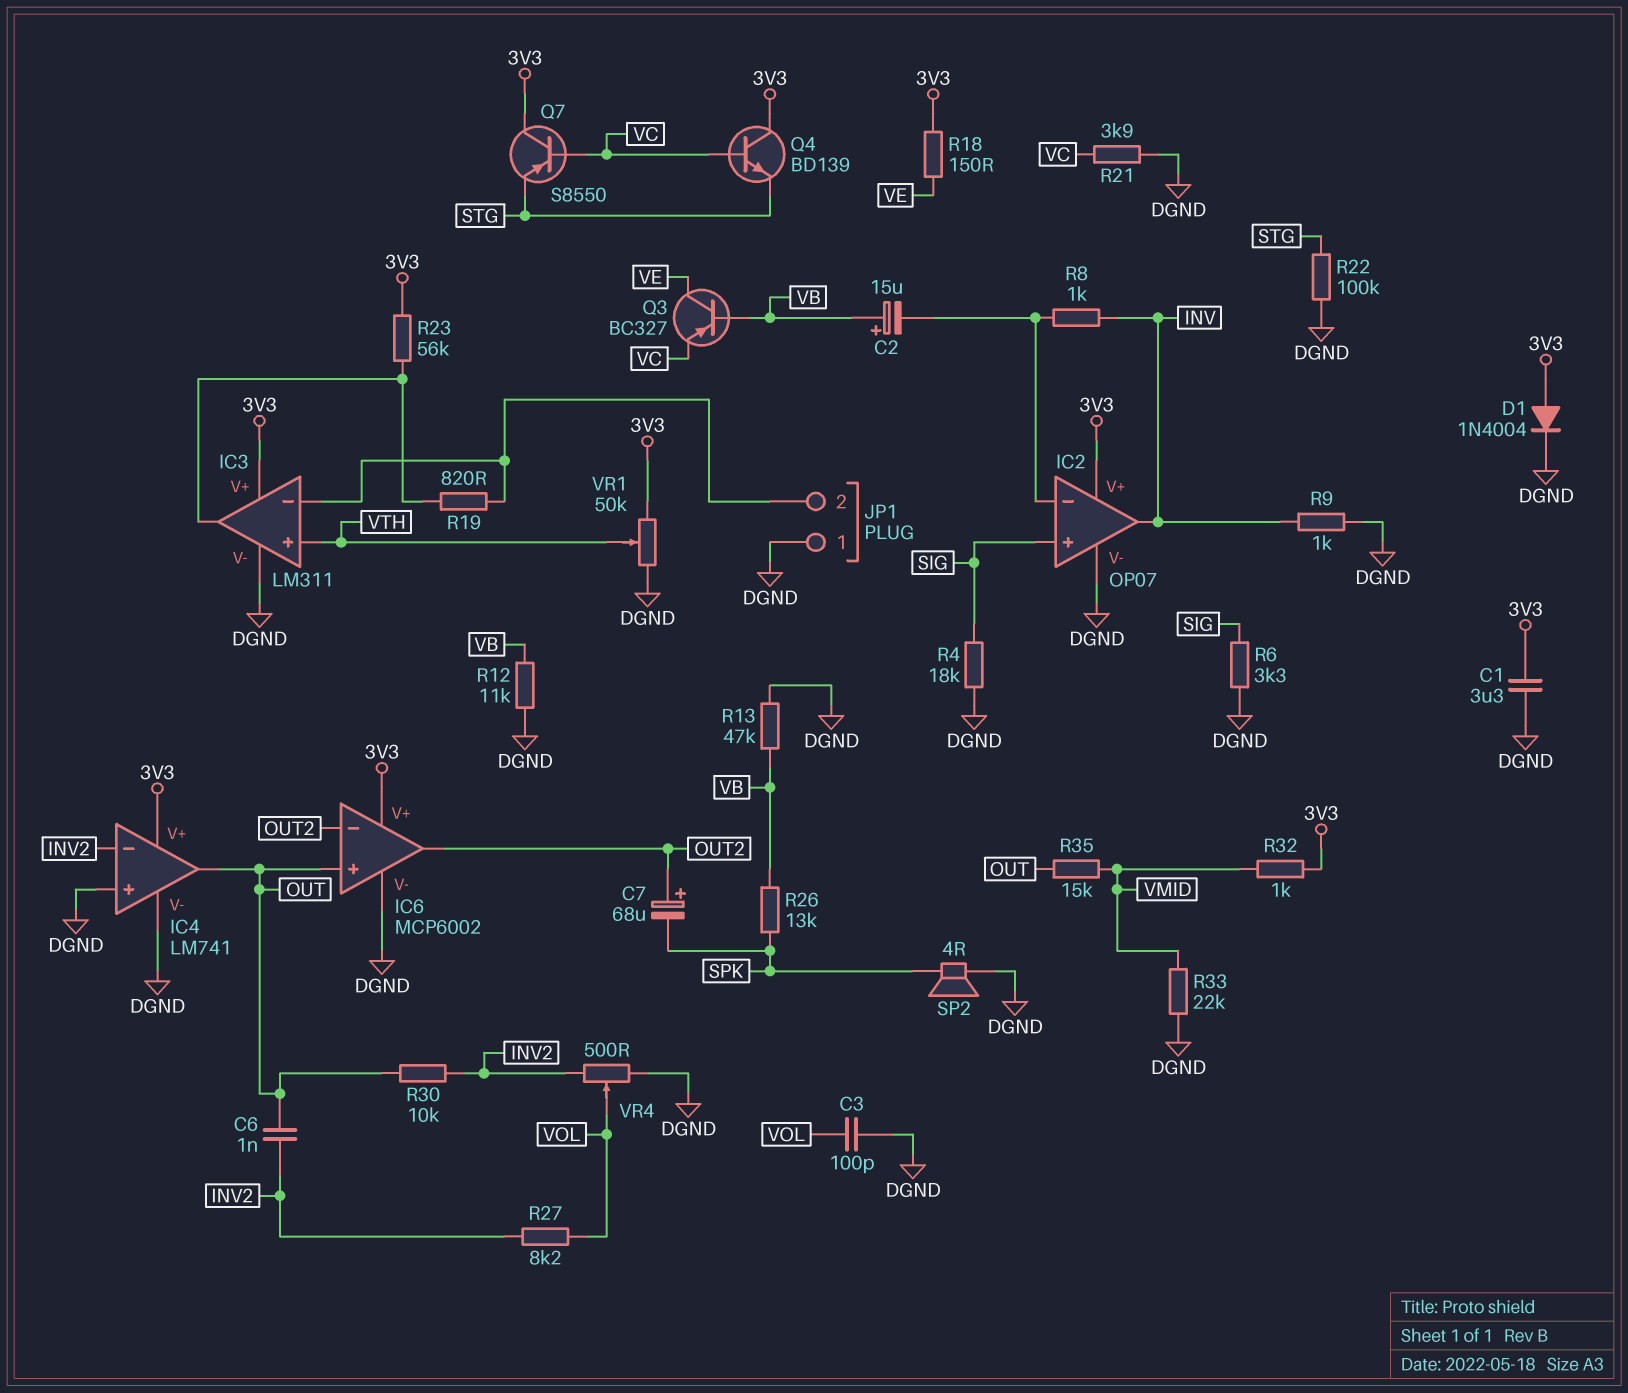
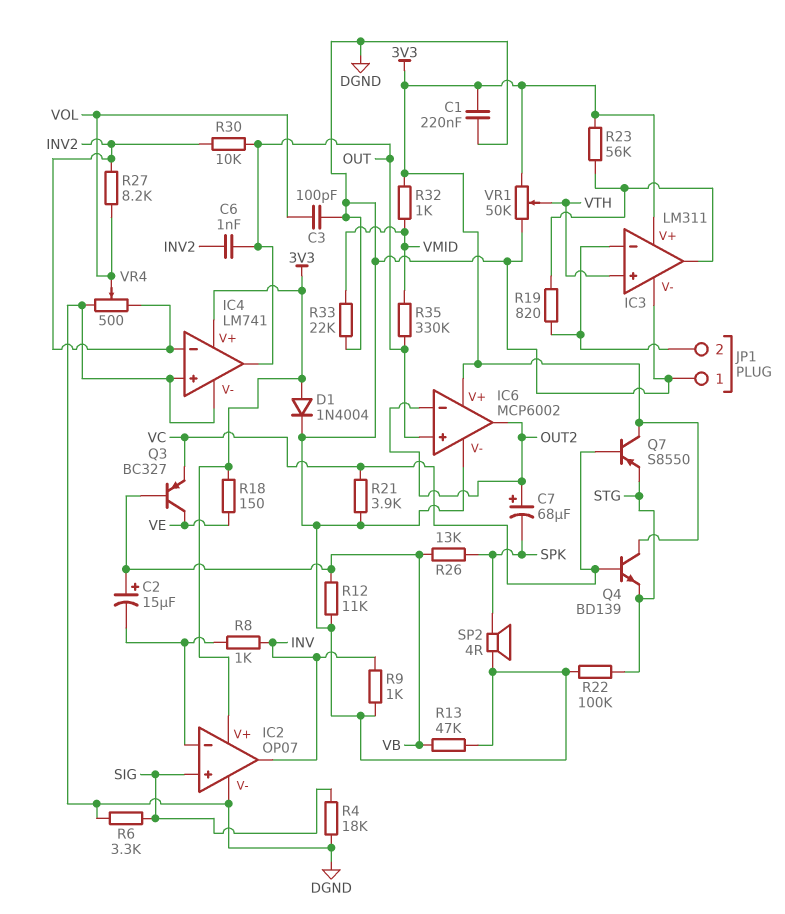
C1: 3.3uF (3V3, DGND) -> 220nF (3V3, DGND)
R35: 15k (OUT, VMID) -> 330k (OUT, VMID)

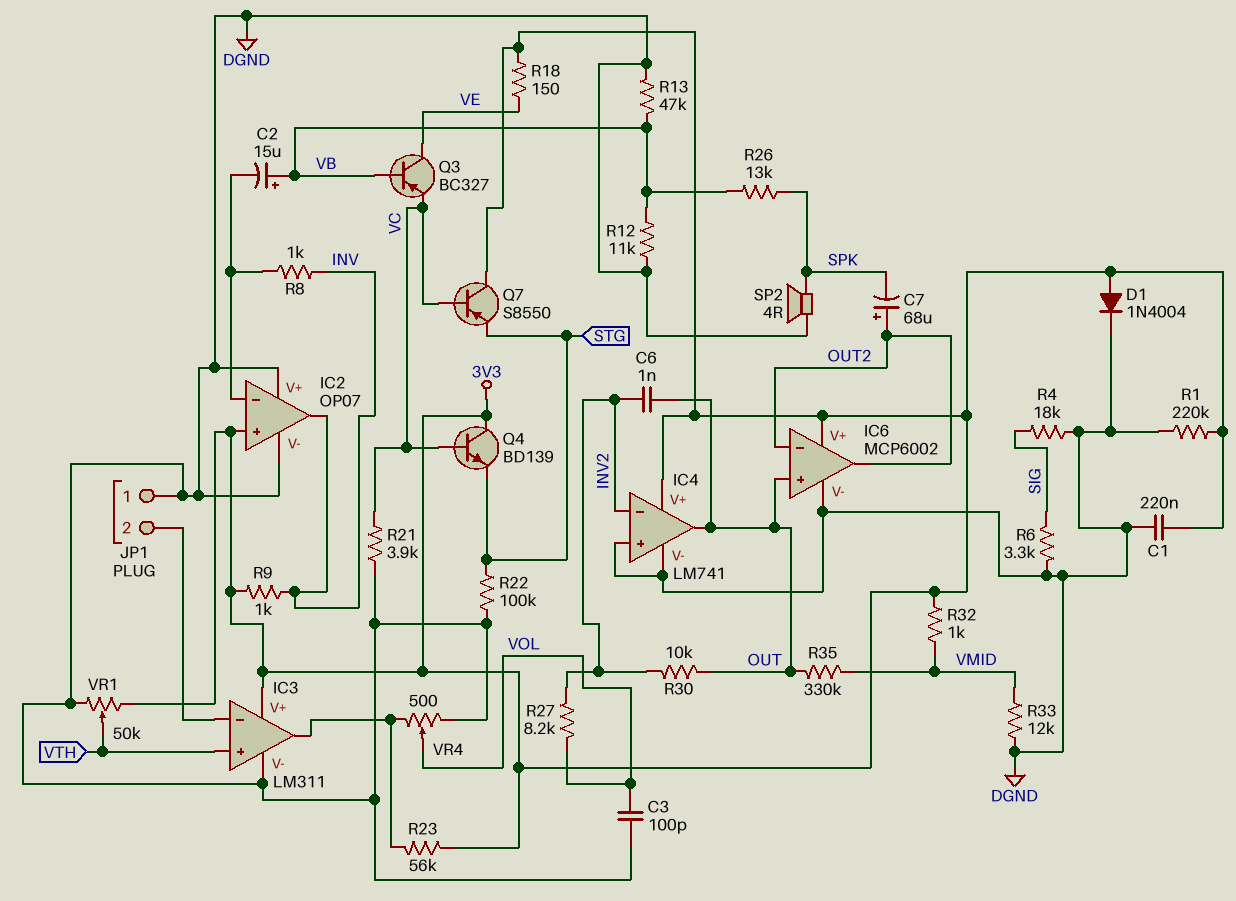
IC2 pin V+: 3V3 -> DGND
IC2 pin in+: SIG -> 3V3
R1: none -> 220k (3V3, DGND)
R9: 1k (DGND, INV) -> 1k (3V3, INV)
R19: 820 (IC3/in-, IC3/out) -> none
R33: 22k (DGND, VMID) -> 12k (DGND, VMID)
VR4: 500 (DGND, INV2, wiper VOL) -> 500 (DGND, IC3/out, wiper VOL)

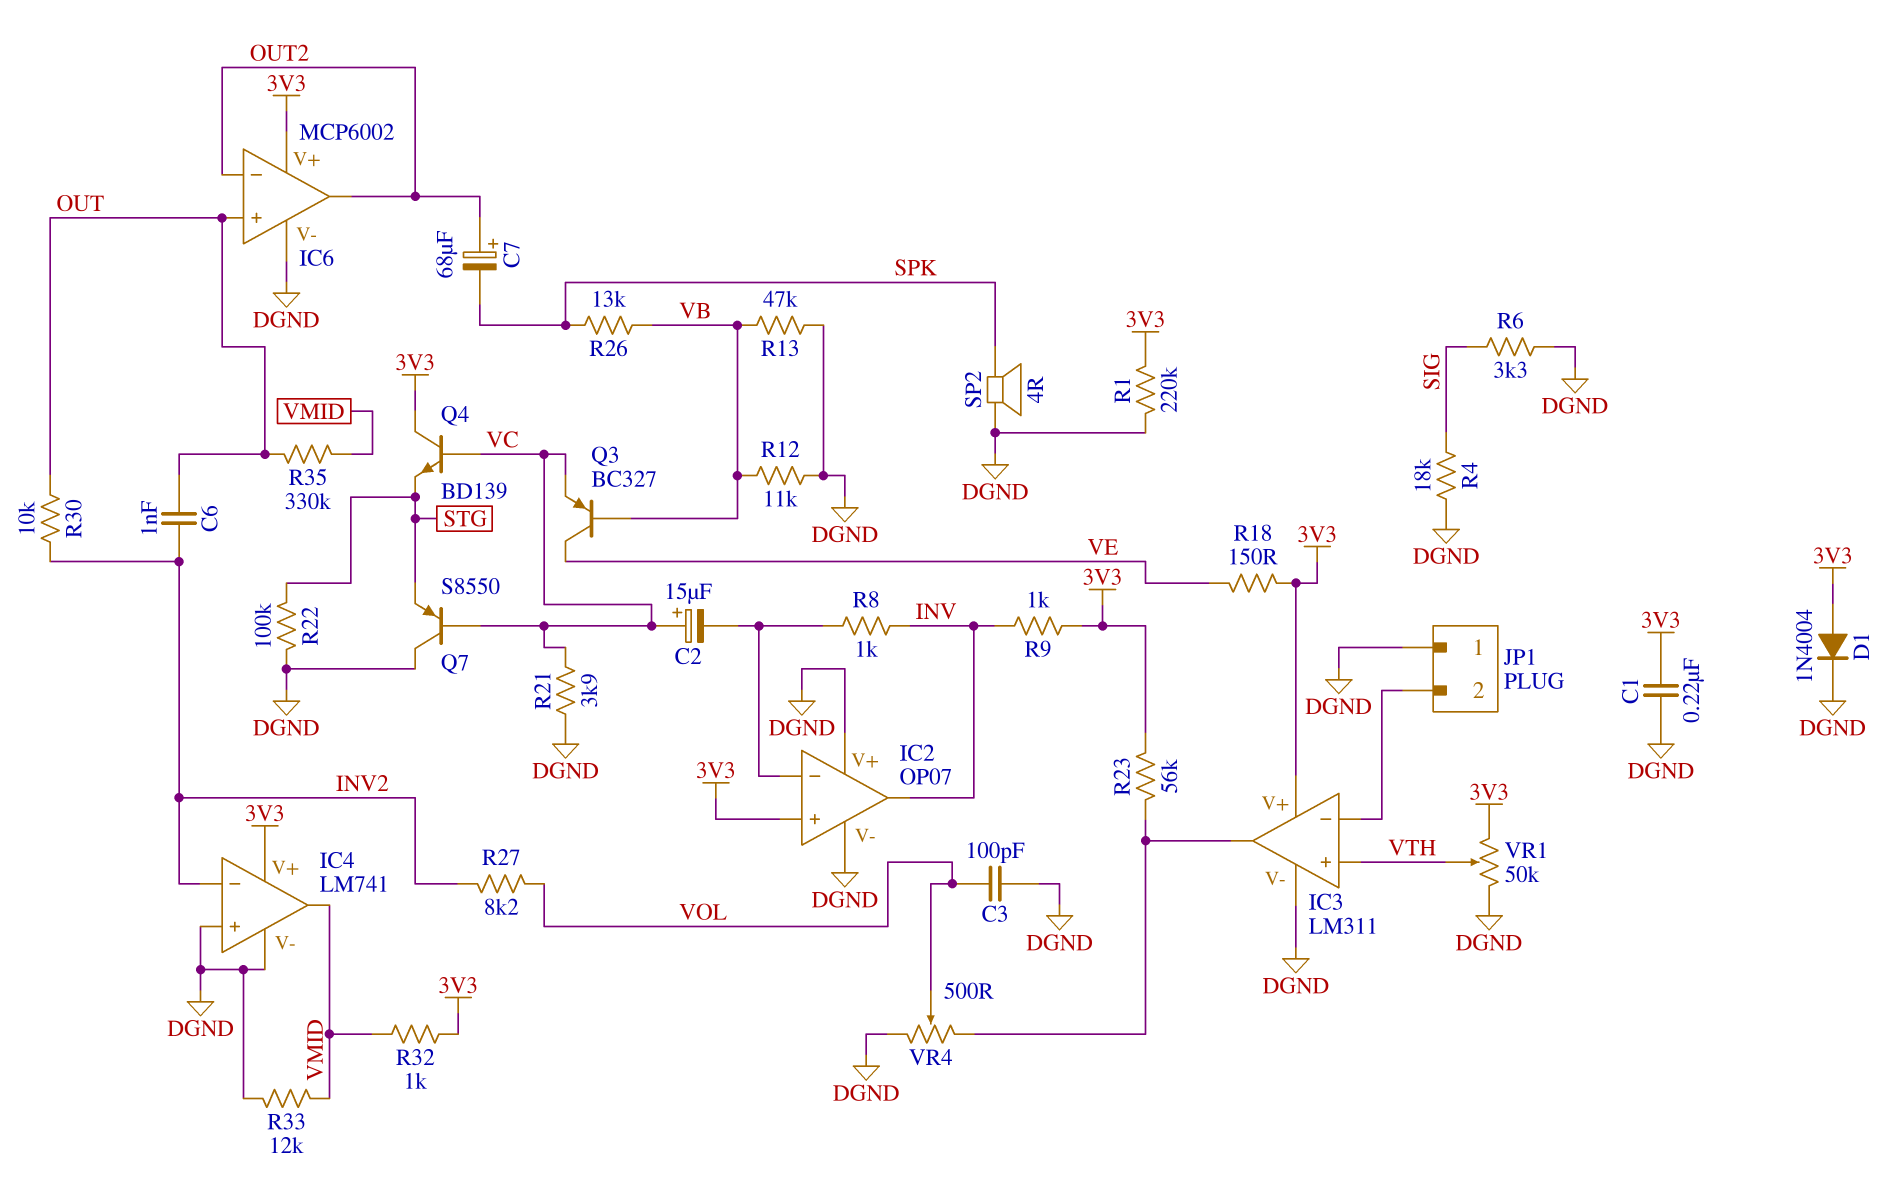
C2: 15uF (plus VB, minus IC2/in-) -> 15uF (plus VC, minus IC2/in-)
IC4 pin out: OUT -> VMID
Q7: PNP S8550 (B VC, C 3V3, E STG) -> PNP S8550 (B VC, C DGND, E STG)

